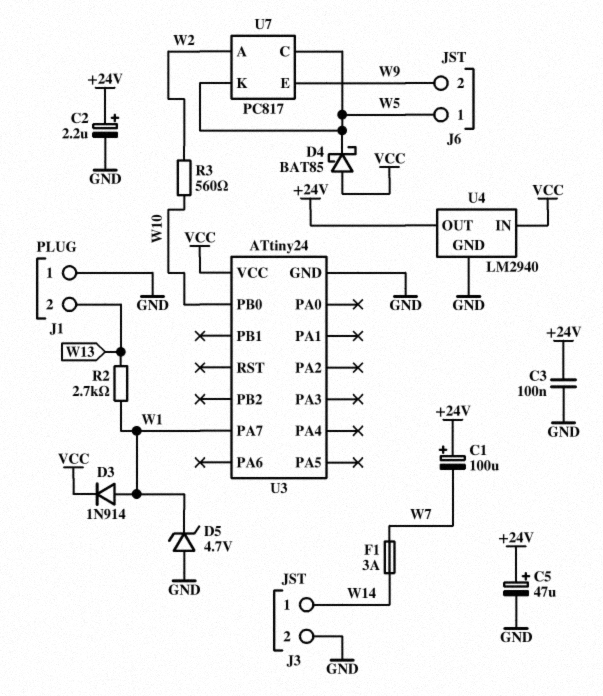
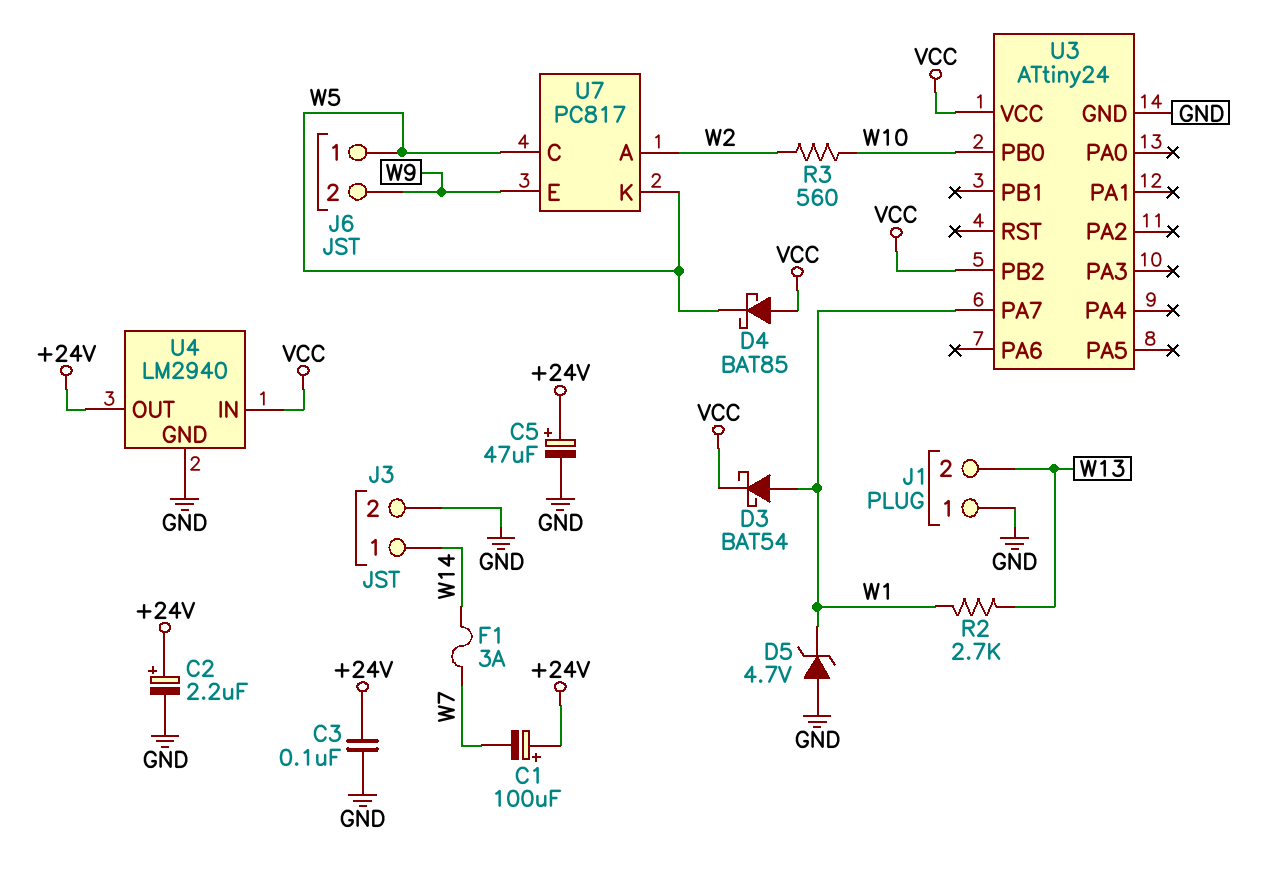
D3: diode 1N914 (A W1, K VCC) -> schottky BAT54 (A W1, K VCC)
U3 pin PB2: none -> VCC

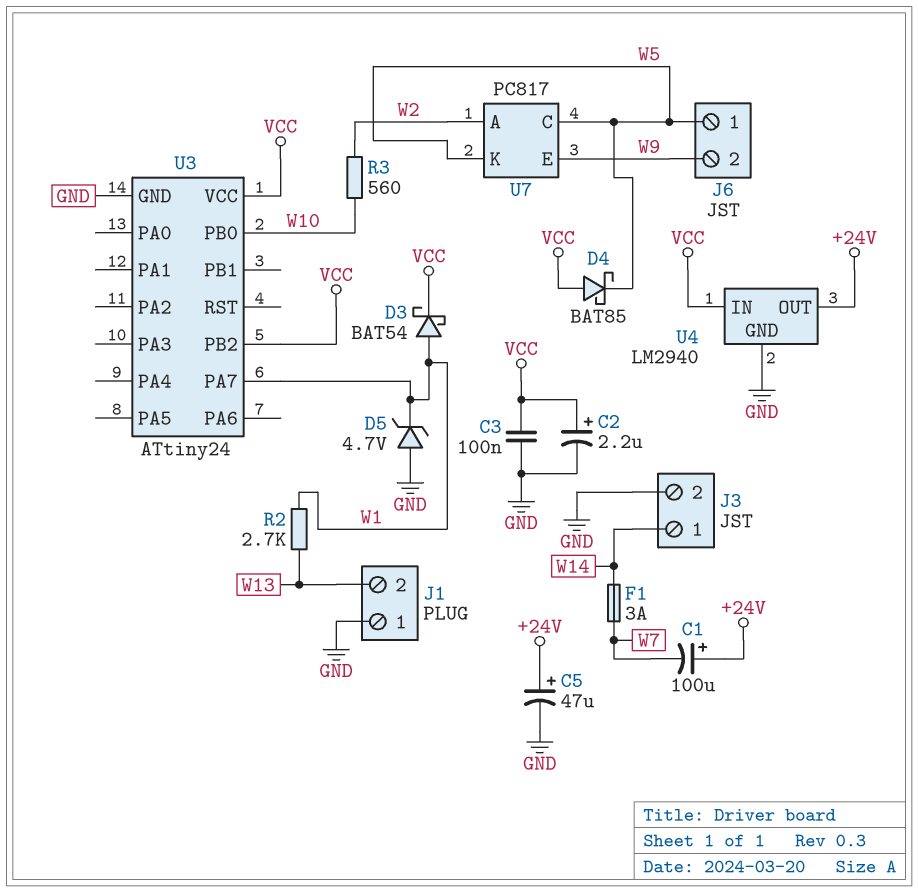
C2: 2.2uF (plus +24V, minus GND) -> 2.2uF (plus VCC, minus GND)
C3: 100nF (+24V, GND) -> 100nF (GND, VCC)

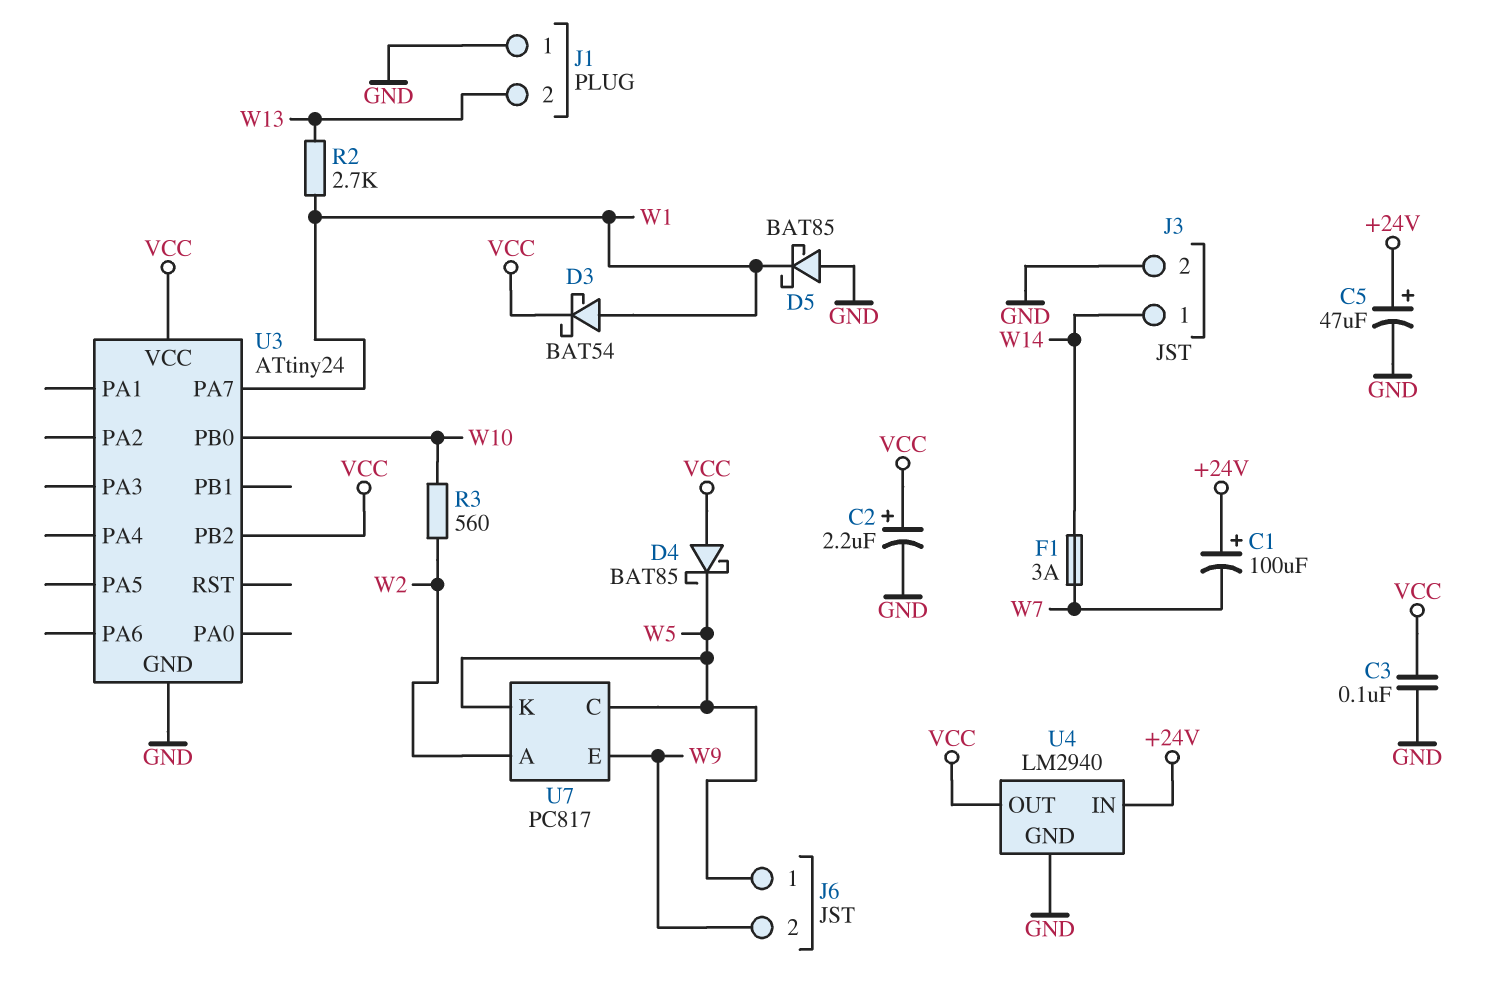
D5: zener 4.7V (A GND, K W1) -> schottky BAT85 (A GND, K W1)
U4 pin IN: VCC -> +24V
U4 pin OUT: +24V -> VCC

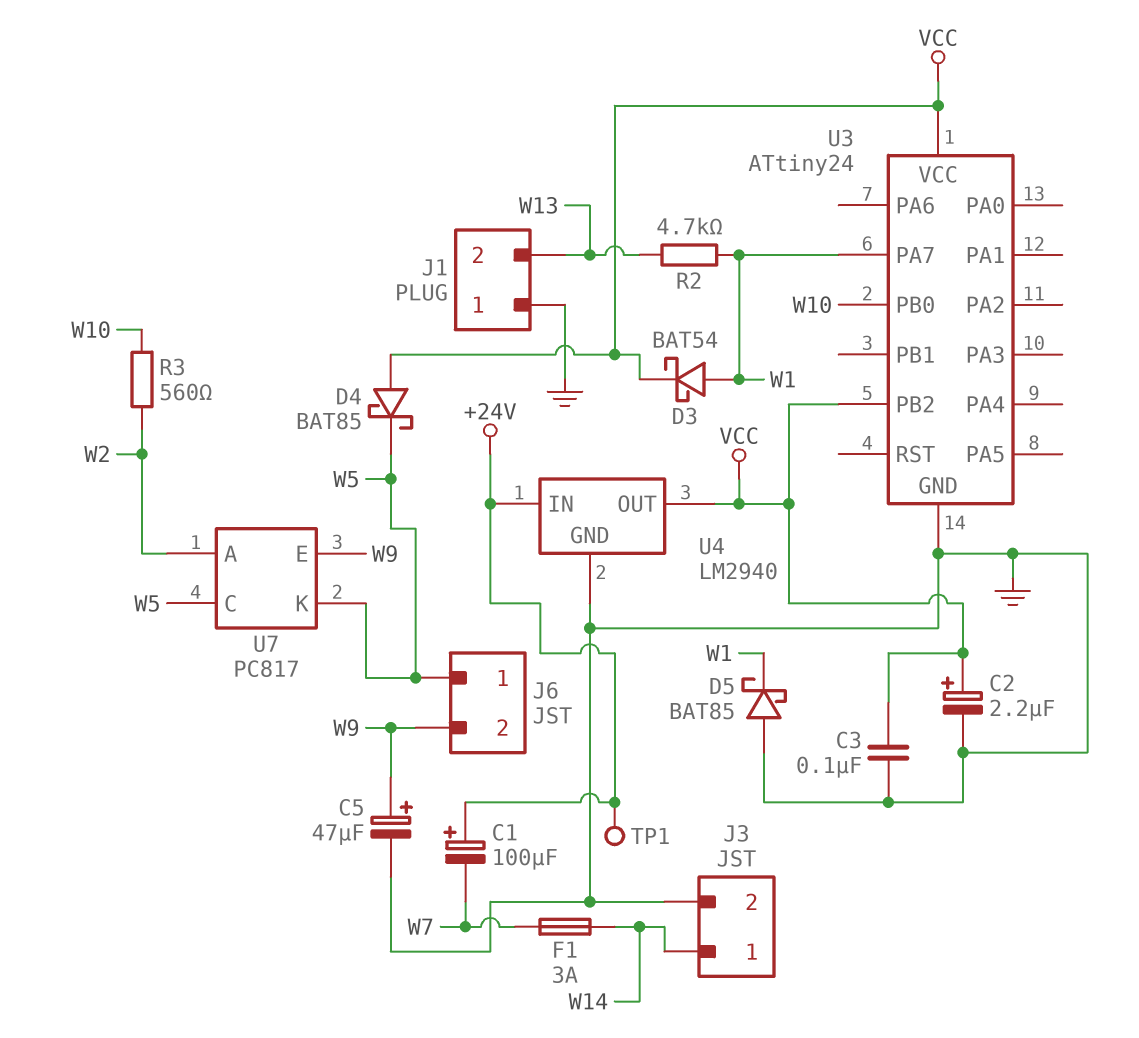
C5: 47uF (plus +24V, minus GND) -> 47uF (plus W9, minus GND)
R2: 2.7k (W1, W13) -> 4.7k (W1, W13)
TP1: none -> test point (+24V)

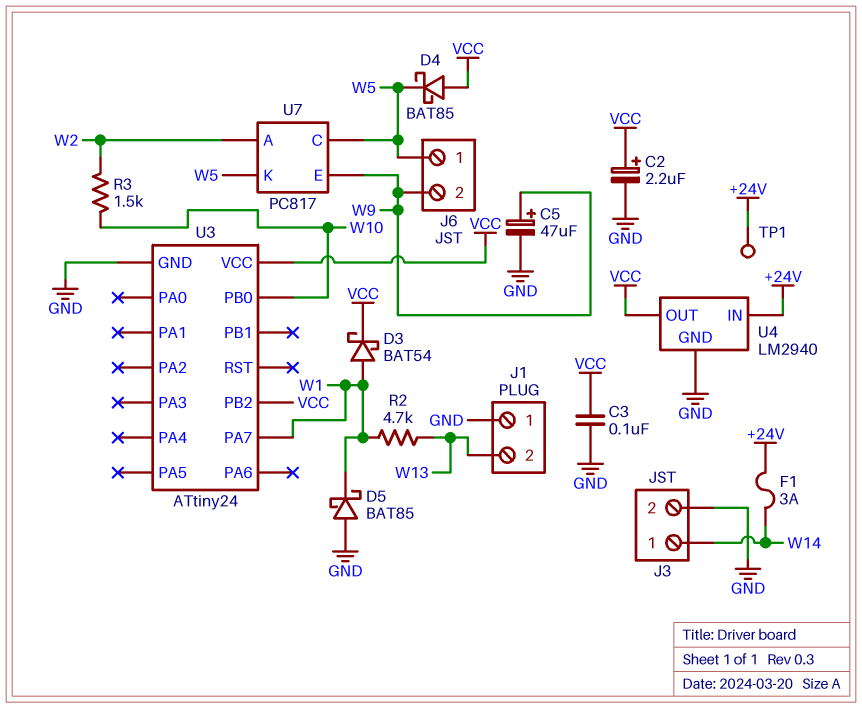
C1: 100uF (plus +24V, minus W7) -> none
F1: 3A (W7, W14) -> 3A (+24V, W14)
R3: 560 (W2, W10) -> 1.5k (W2, W10)

